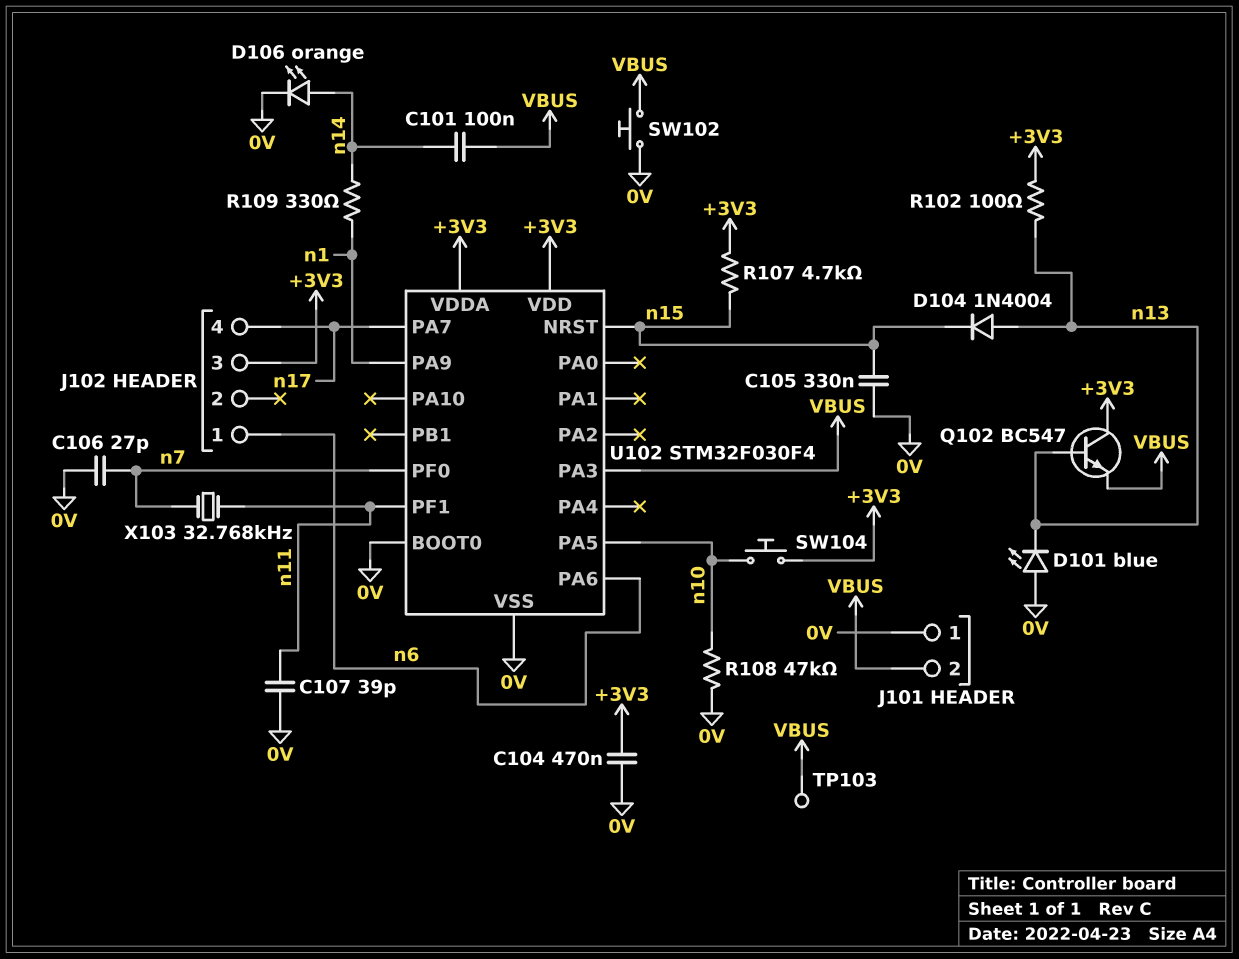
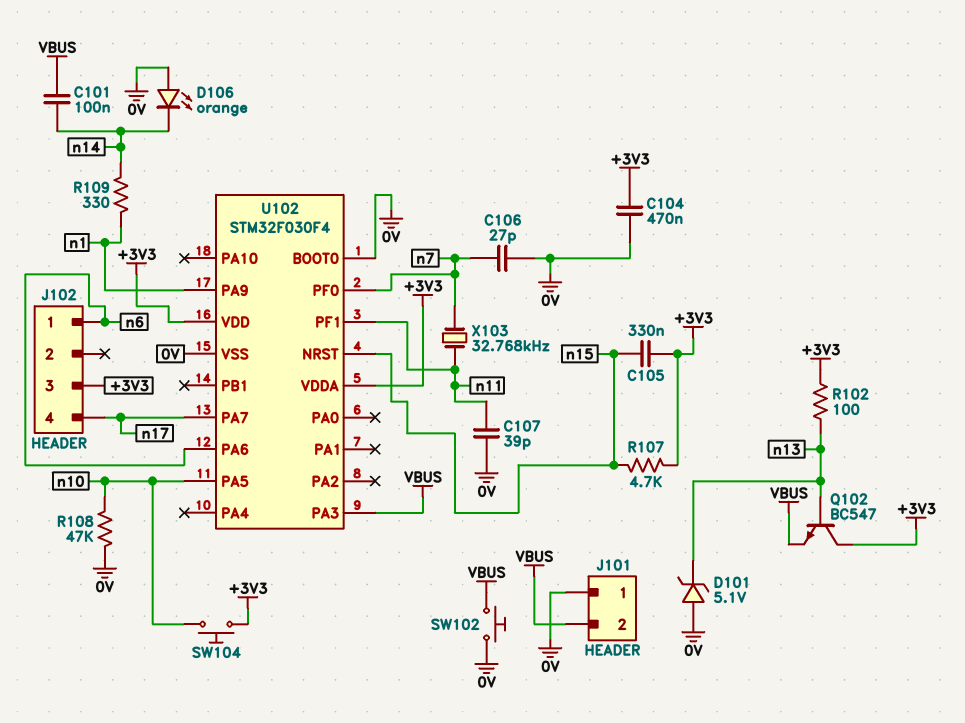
C105: 330nF (0V, n15) -> 330nF (+3V3, n15)
D101: LED blue (A 0V, K n13) -> zener 5.1V (A 0V, K n13)
D104: diode 1N4004 (A n13, K n15) -> none
D106: LED orange (A n14, K 0V) -> LED orange (A 0V, K n14)
TP103: test point (VBUS) -> none

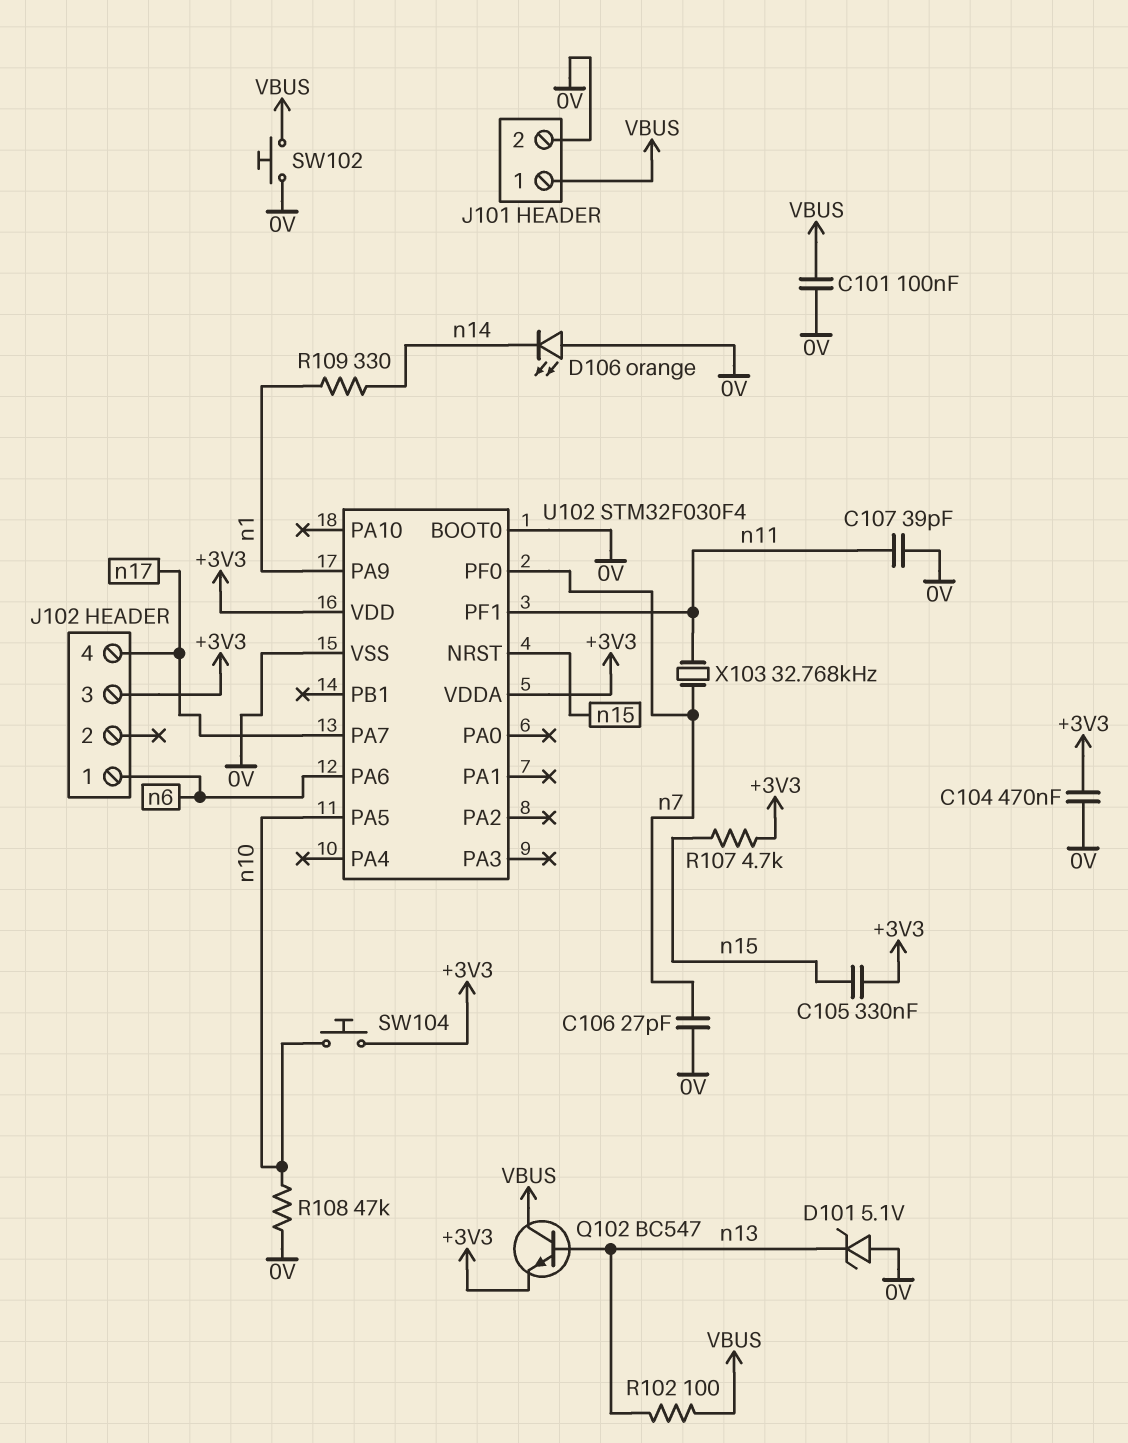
C101: 100nF (VBUS, n14) -> 100nF (0V, VBUS)
J101 pin 1: 0V -> VBUS
J101 pin 2: VBUS -> 0V
Q102: NPN BC547 (B n13, C +3V3, E VBUS) -> NPN BC547 (B n13, C VBUS, E +3V3)
R102: 100 (+3V3, n13) -> 100 (VBUS, n13)
U102 pin PA3: VBUS -> none

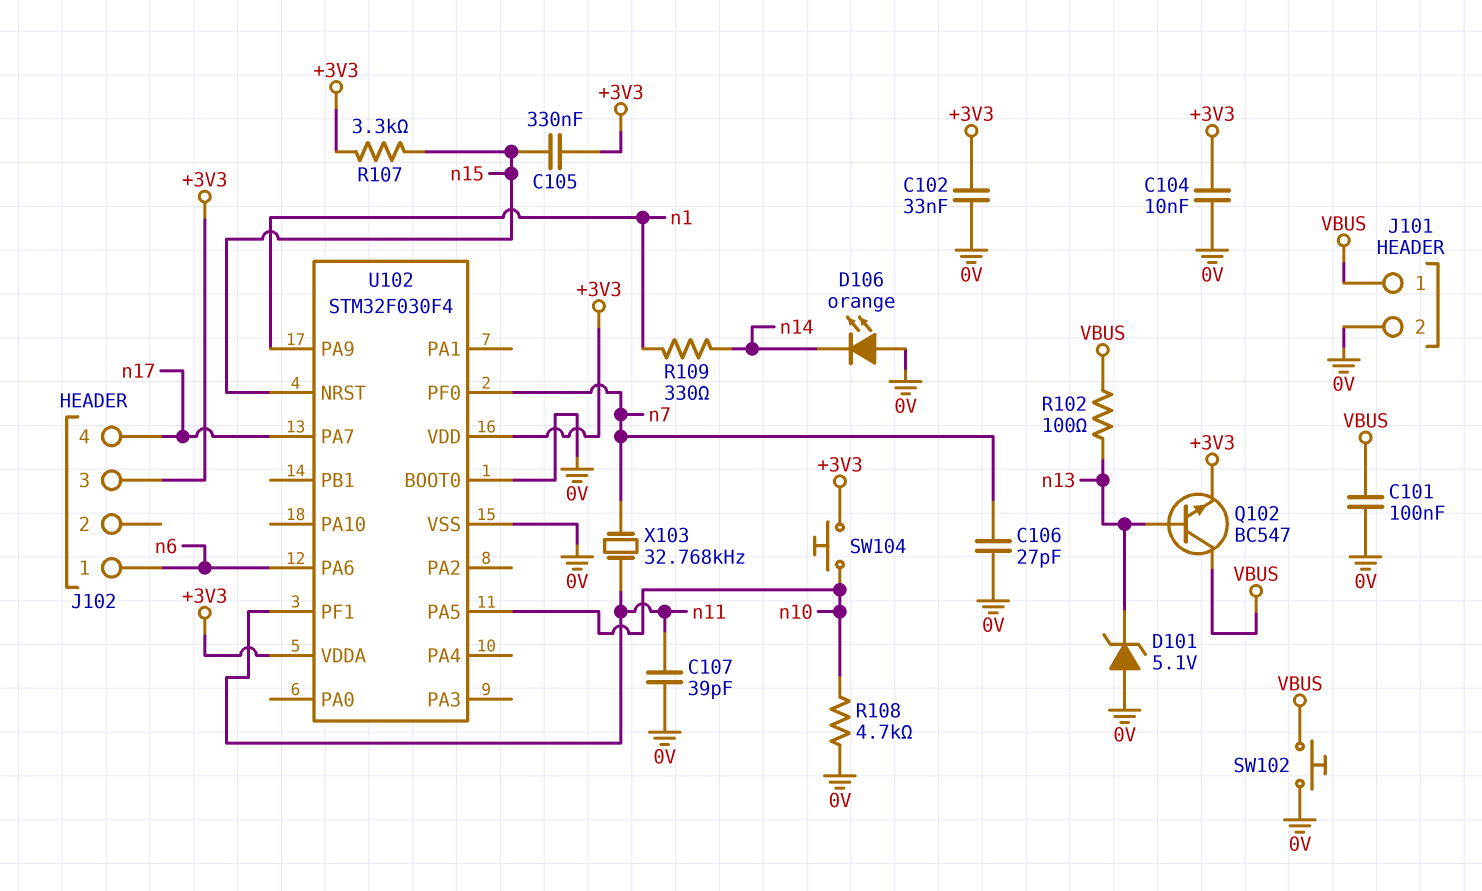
C102: none -> 33nF (+3V3, 0V)
C104: 470nF (+3V3, 0V) -> 10nF (+3V3, 0V)
R107: 4.7k (+3V3, n15) -> 3.3k (+3V3, n15)
R108: 47k (0V, n10) -> 4.7k (0V, n10)

